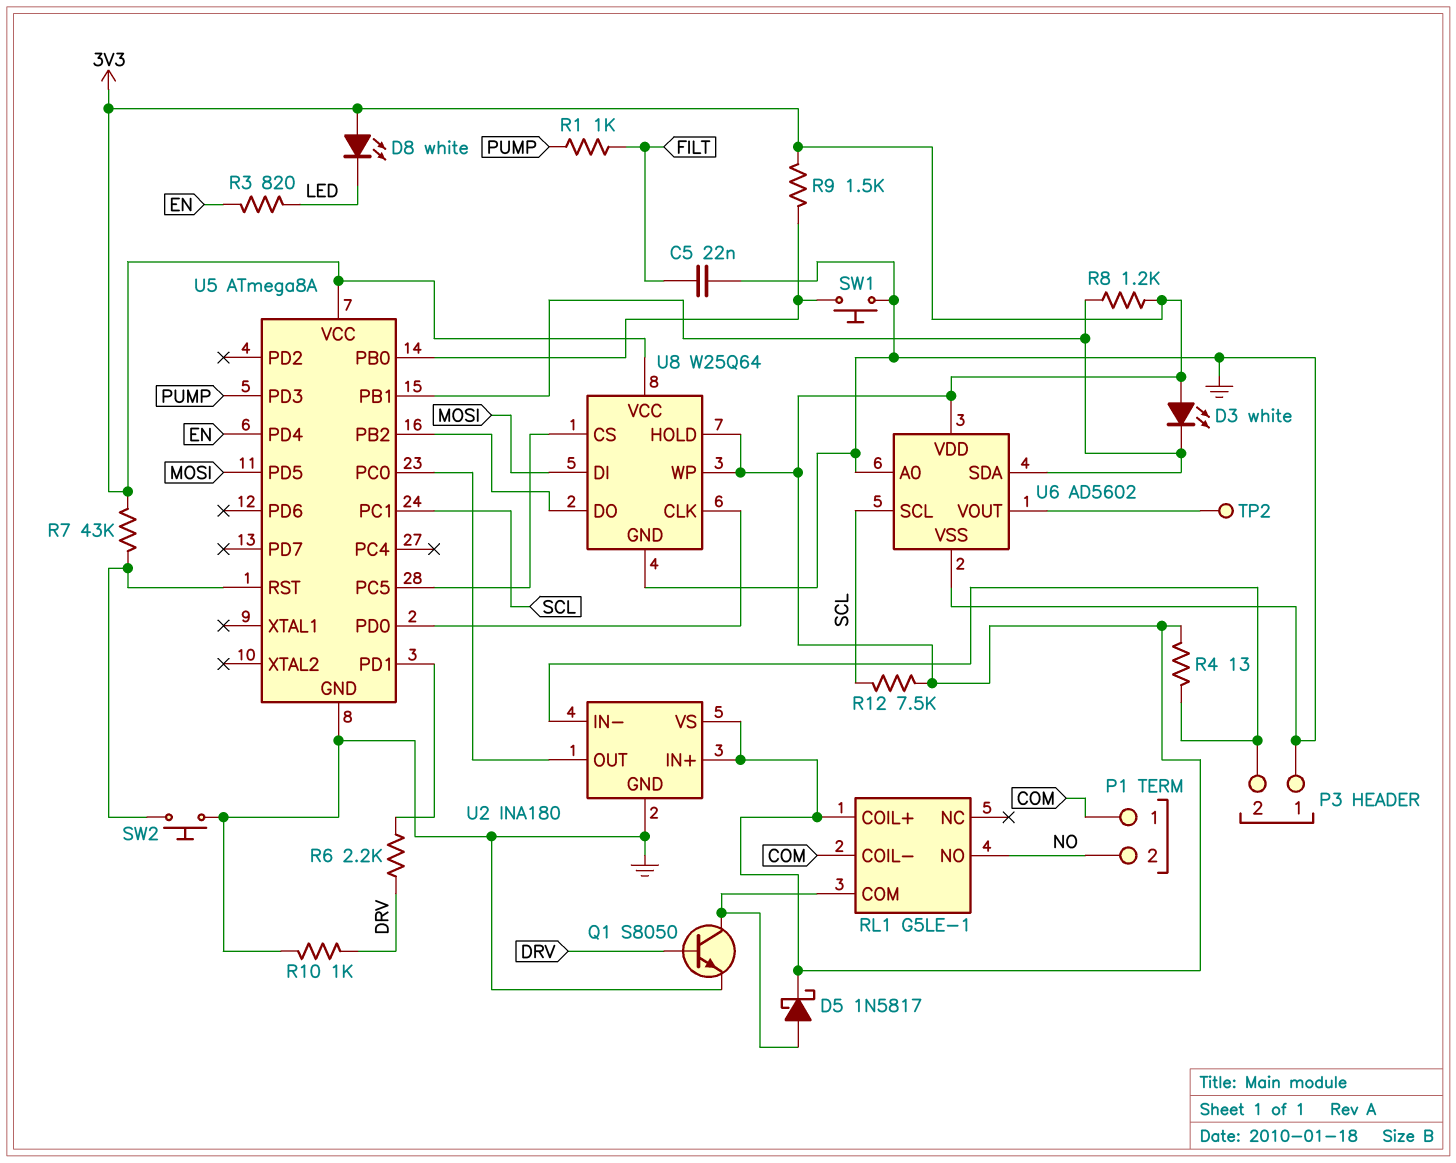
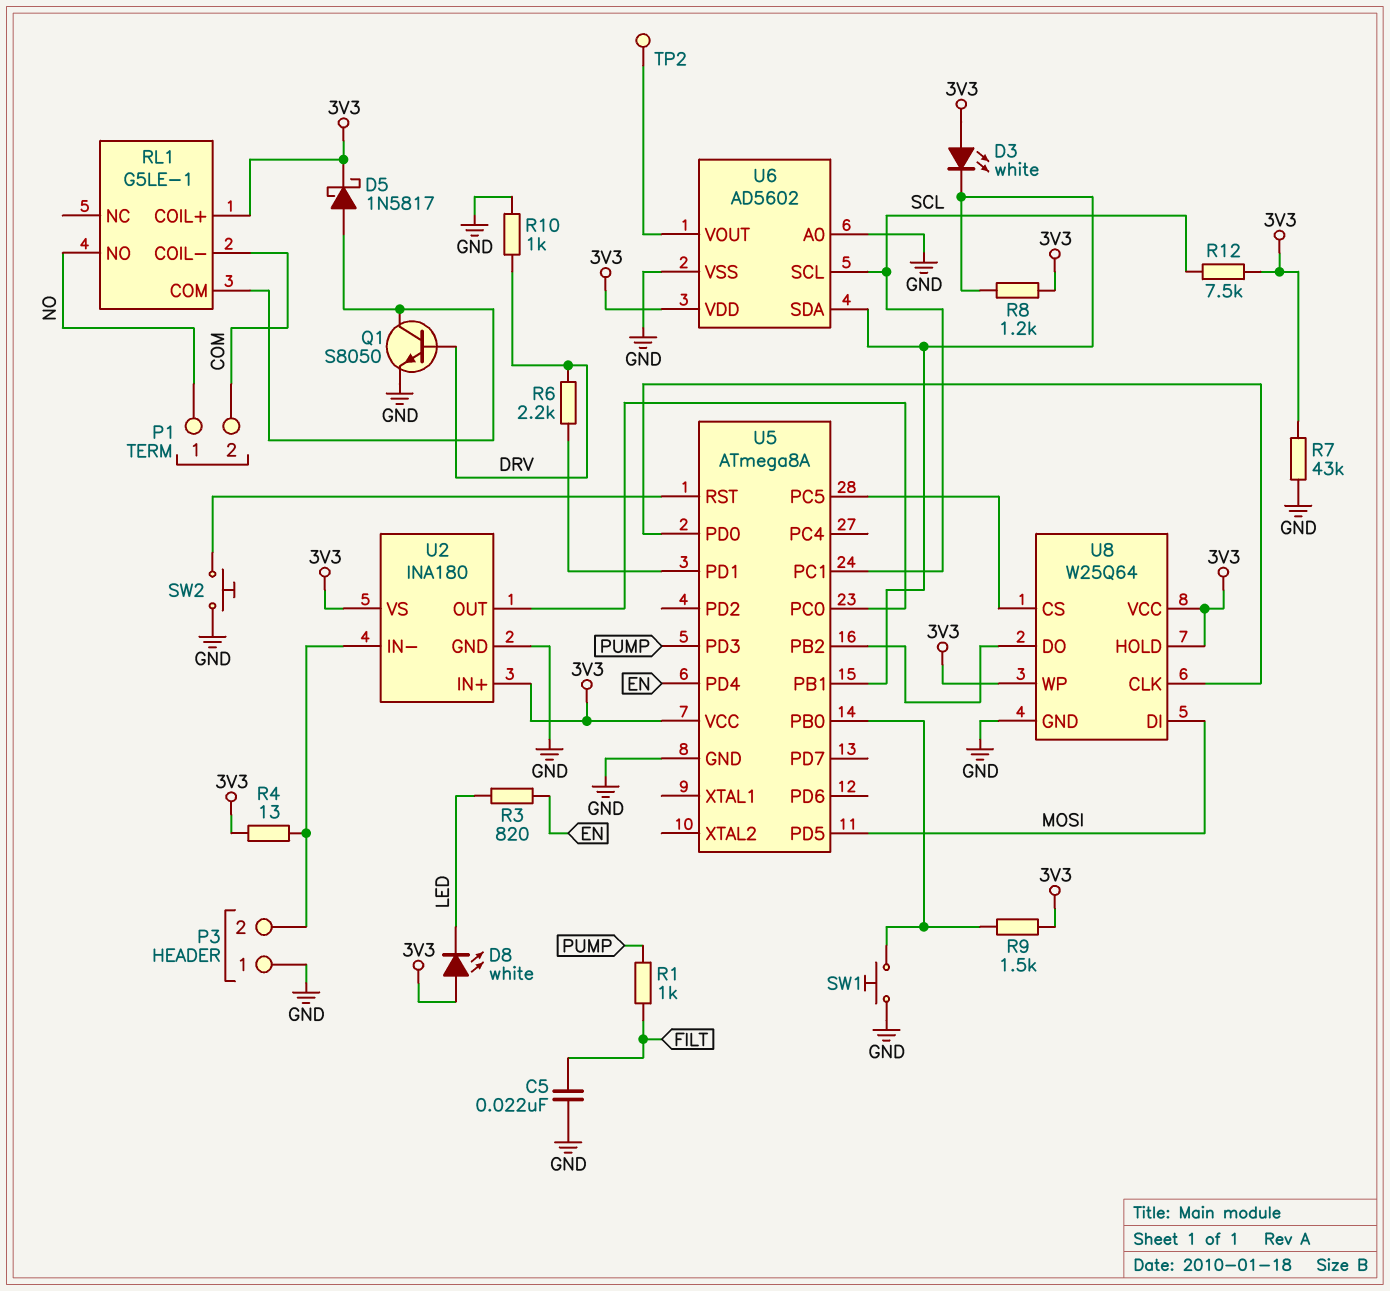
P1 pin 1: COM -> NO
P1 pin 2: NO -> COM
R7: 43k (3V3, U5/RST) -> 43k (3V3, GND)

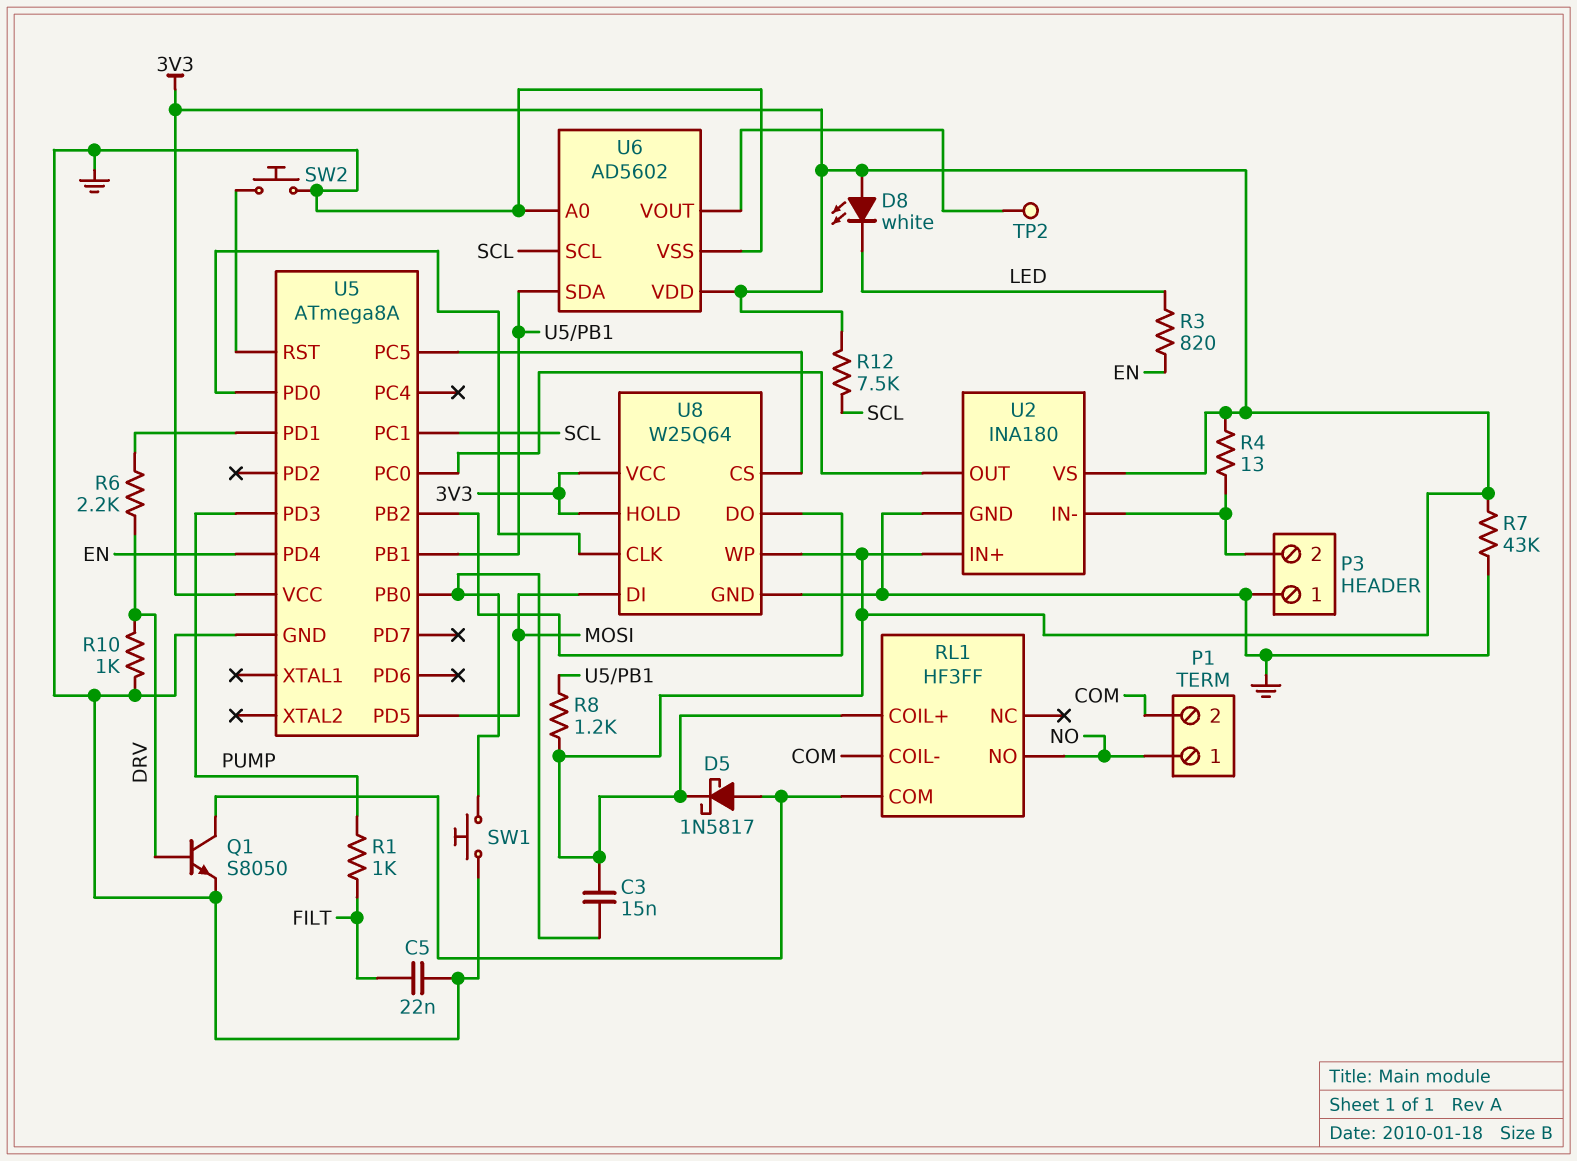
C3: none -> 15nF (3V3, U5/PB0)
D3: LED white (A 3V3, K U5/PB1) -> none
R9: 1.5k (3V3, U5/PB0) -> none
RL1: G5LE-1 -> HF3FF

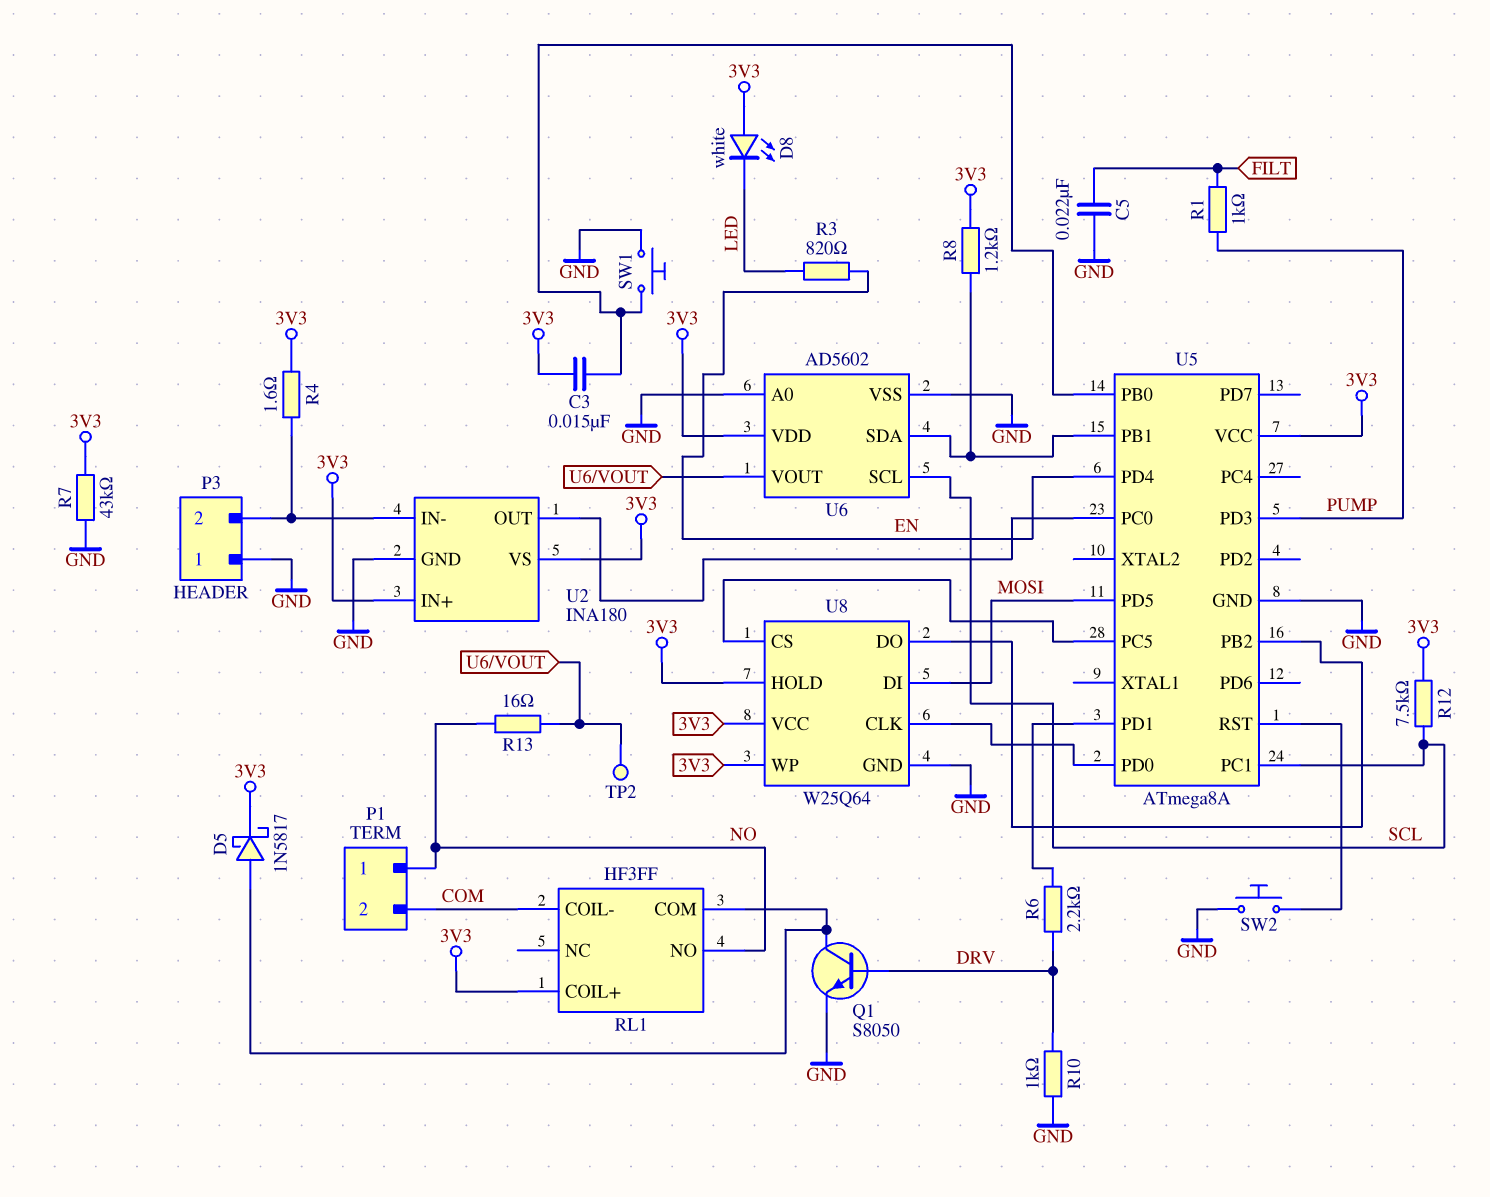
R4: 13 (3V3, P3/2) -> 1.6 (3V3, P3/2)
R13: none -> 16 (NO, U6/VOUT)

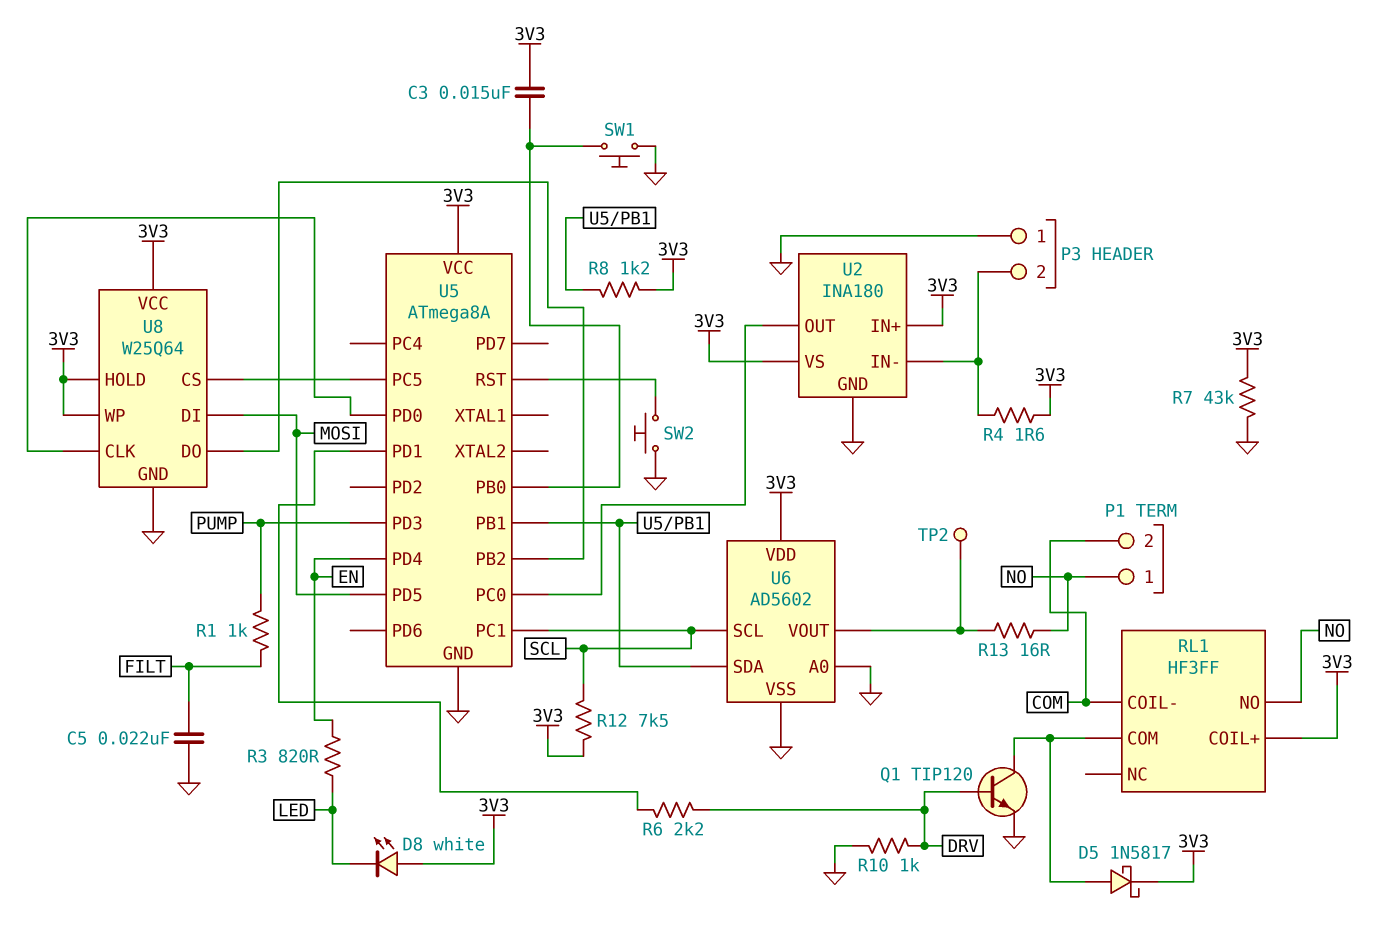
Q1: NPN S8050 (B DRV, C RL1/COM, E GND) -> NPN TIP120 (B DRV, C RL1/COM, E GND)

